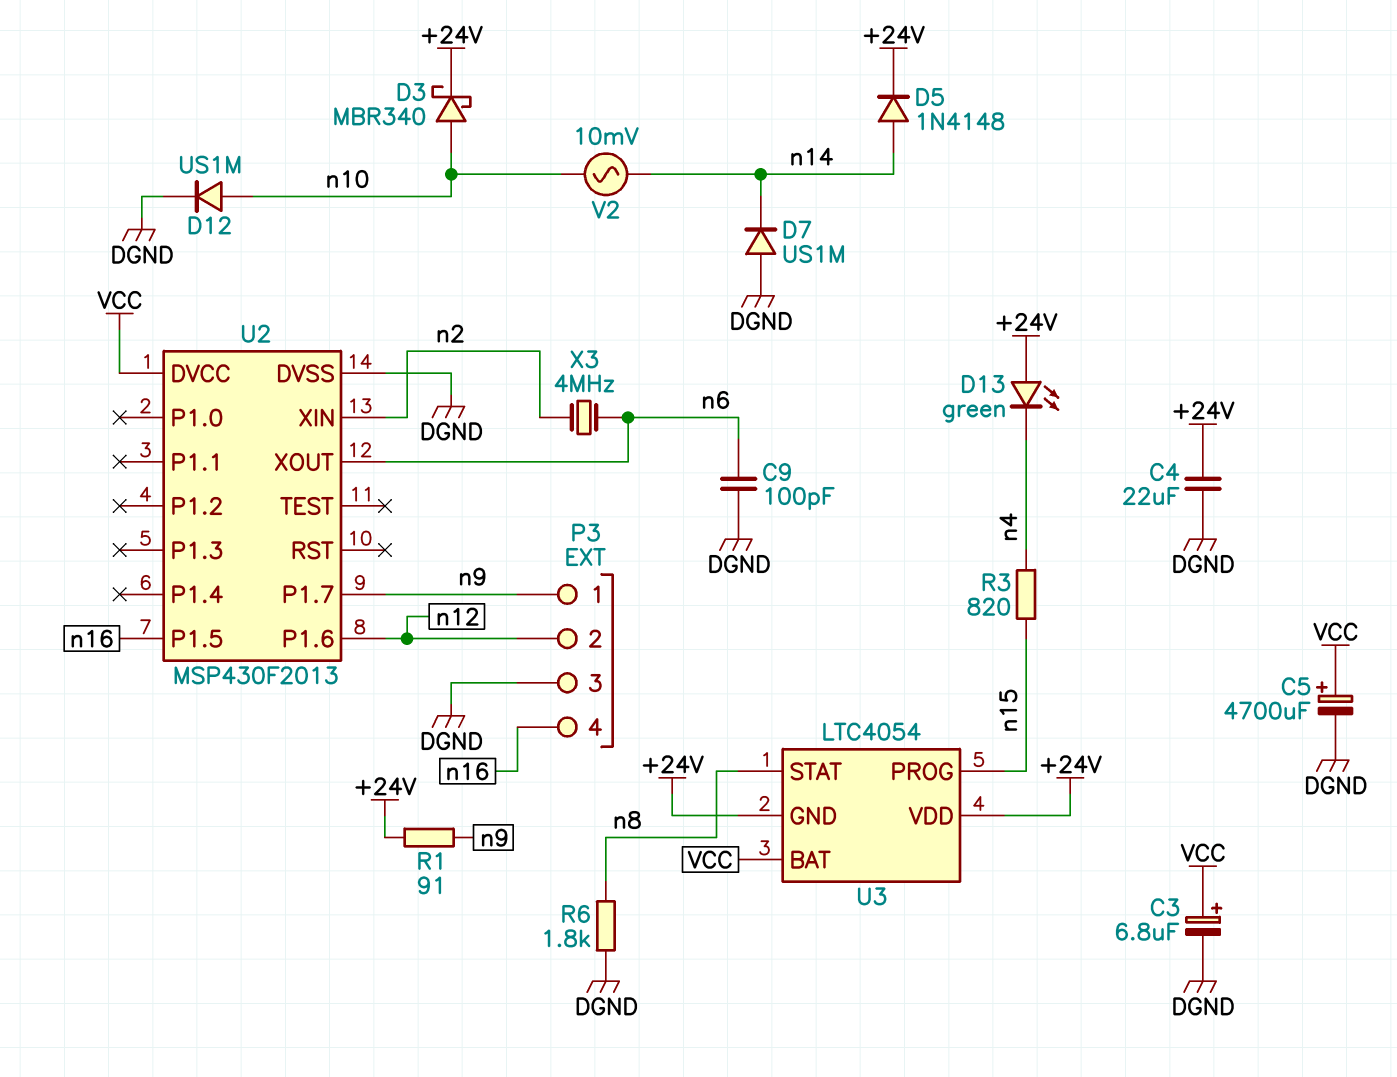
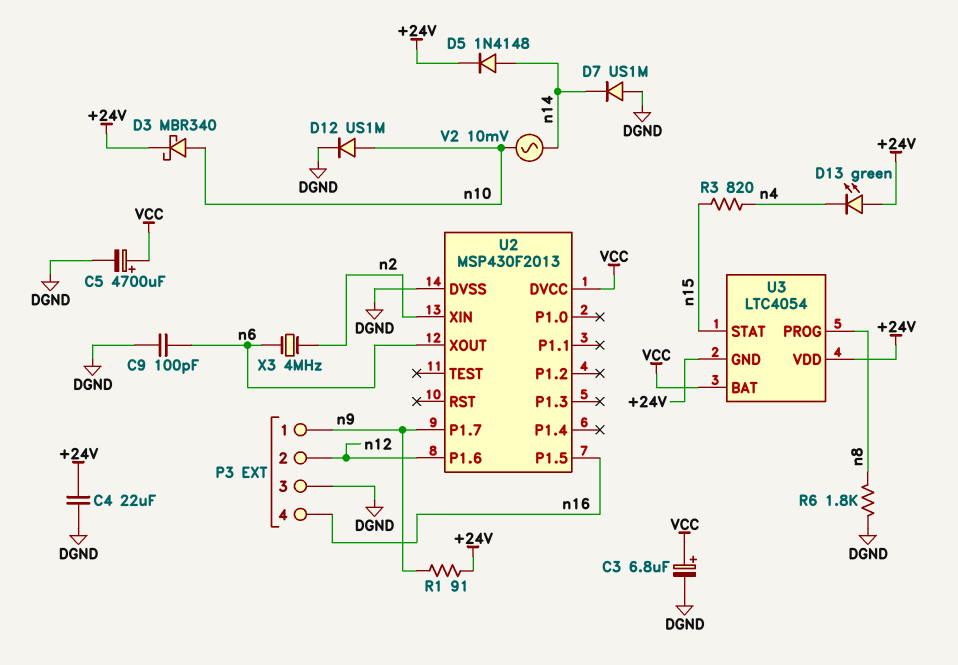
U3 pin PROG: n15 -> n8
U3 pin STAT: n8 -> n15

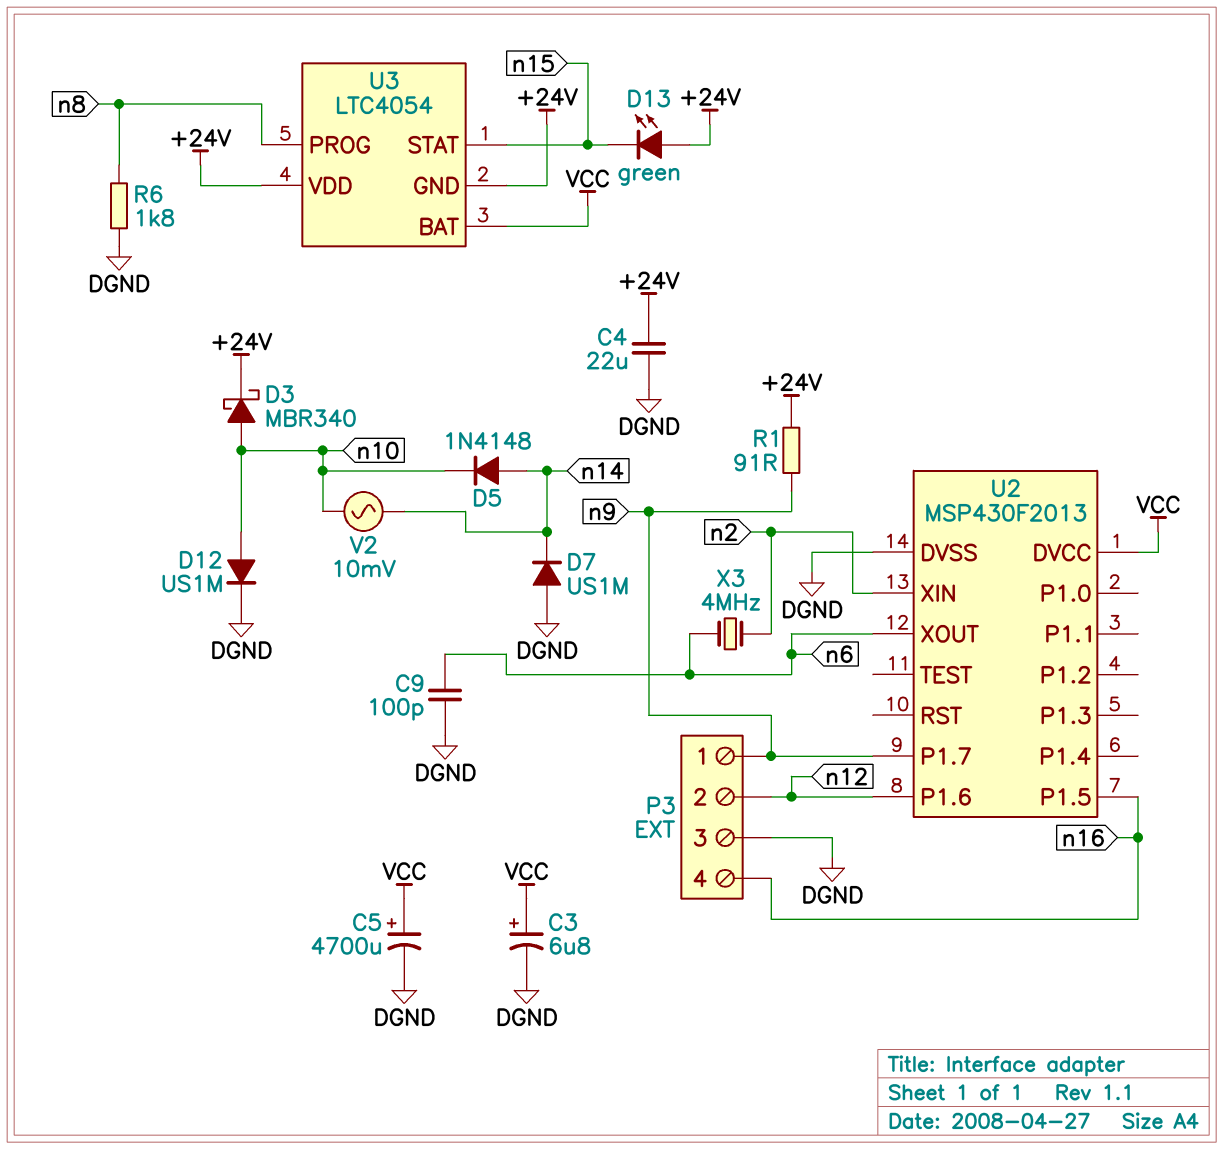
D5: diode 1N4148 (A n14, K +24V) -> diode 1N4148 (A n14, K n10)
D13: LED green (A +24V, K n4) -> LED green (A +24V, K n15)
R3: 820 (n4, n15) -> none

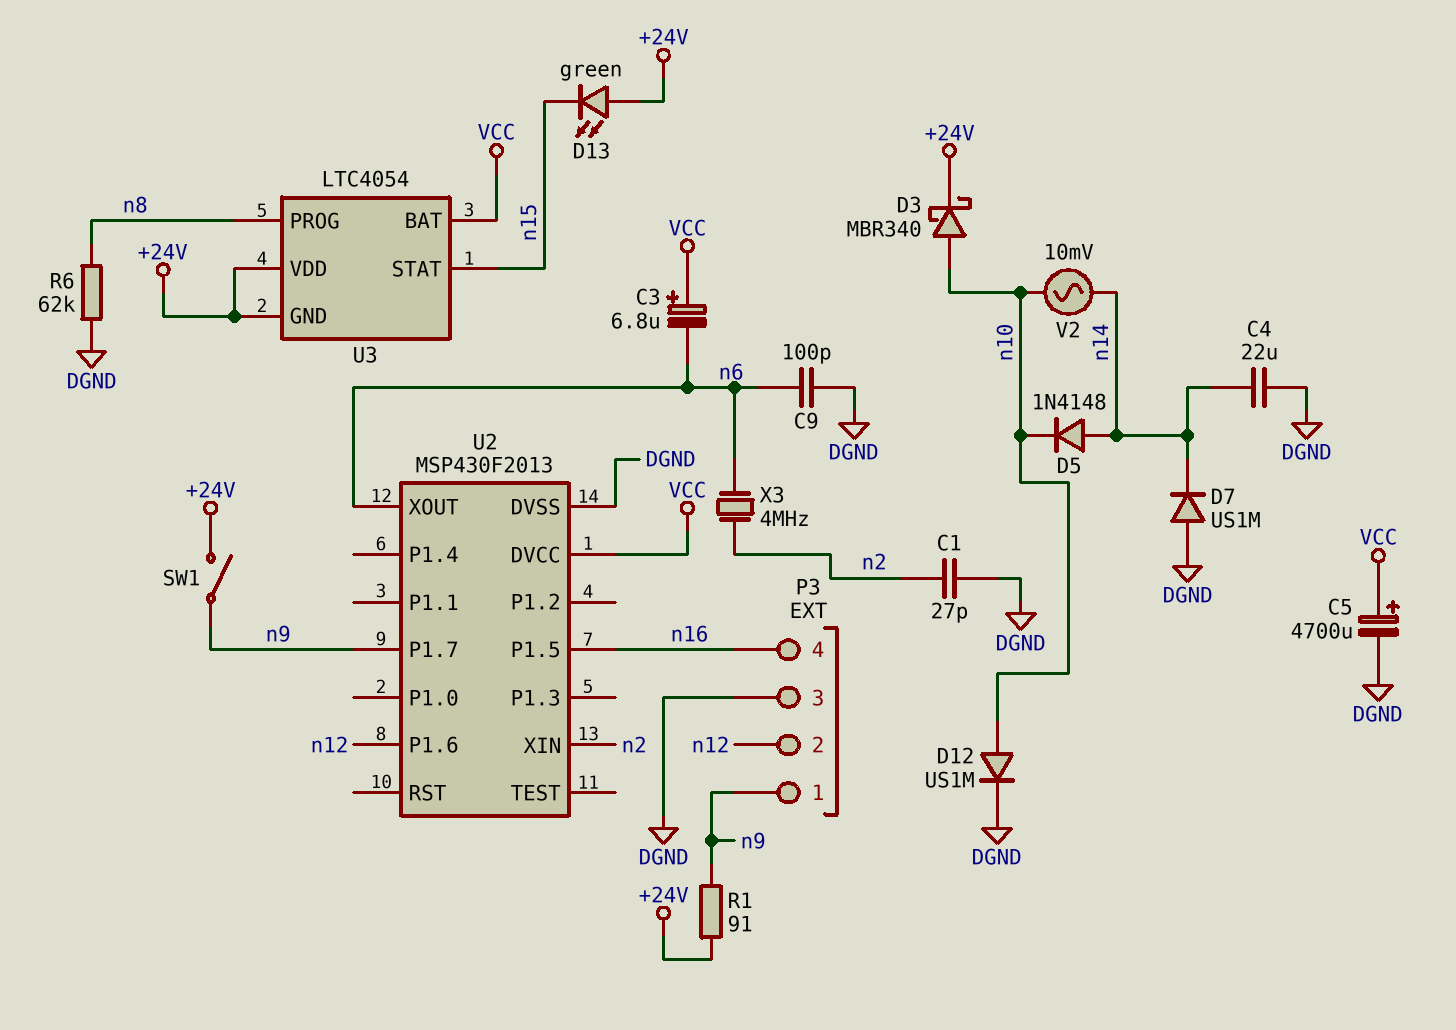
C1: none -> 27pF (DGND, n2)
C3: 6.8uF (plus VCC, minus DGND) -> 6.8uF (plus VCC, minus n6)
C4: 22uF (+24V, DGND) -> 22uF (DGND, n14)
R6: 1.8k (DGND, n8) -> 62k (DGND, n8)
SW1: none -> switch (+24V, n9)

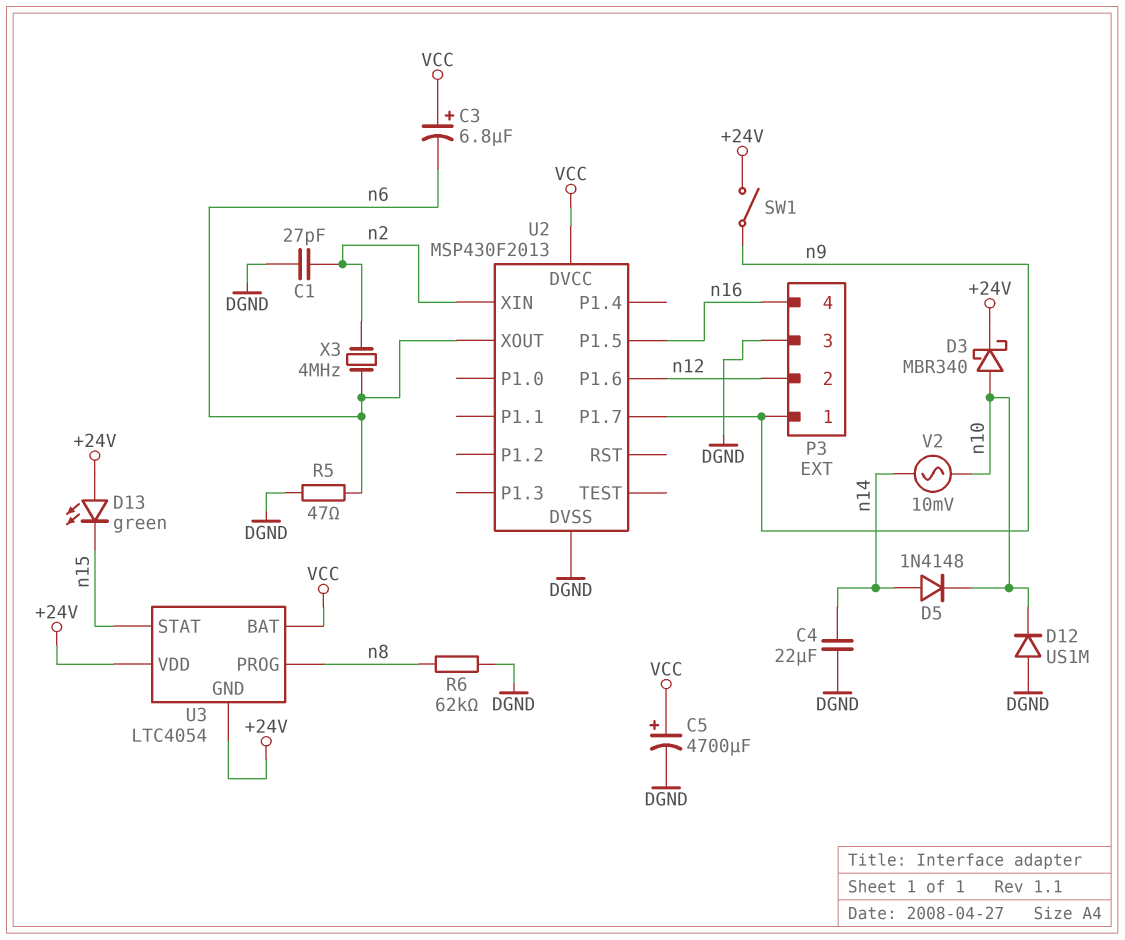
C9: 100pF (DGND, n6) -> none
D7: diode US1M (A DGND, K n14) -> none
D12: diode US1M (A n10, K DGND) -> diode US1M (A DGND, K n10)
R1: 91 (+24V, n9) -> none
R5: none -> 47 (DGND, n6)

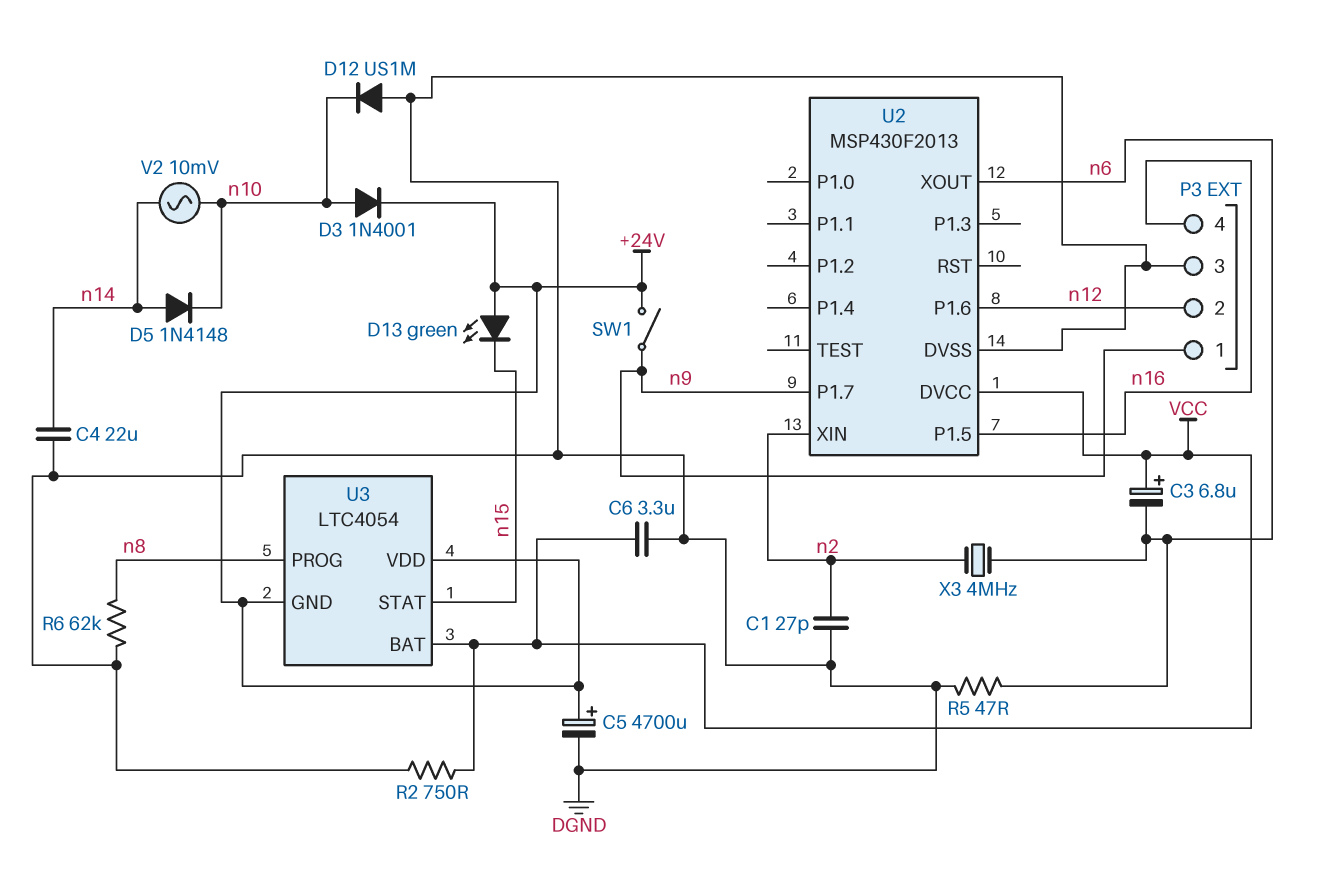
C5: 4700uF (plus VCC, minus DGND) -> 4700uF (plus +24V, minus DGND)
C6: none -> 3.3uF (DGND, VCC)
D3: schottky MBR340 (A n10, K +24V) -> diode 1N4001 (A n10, K +24V)
R2: none -> 750 (DGND, VCC)

